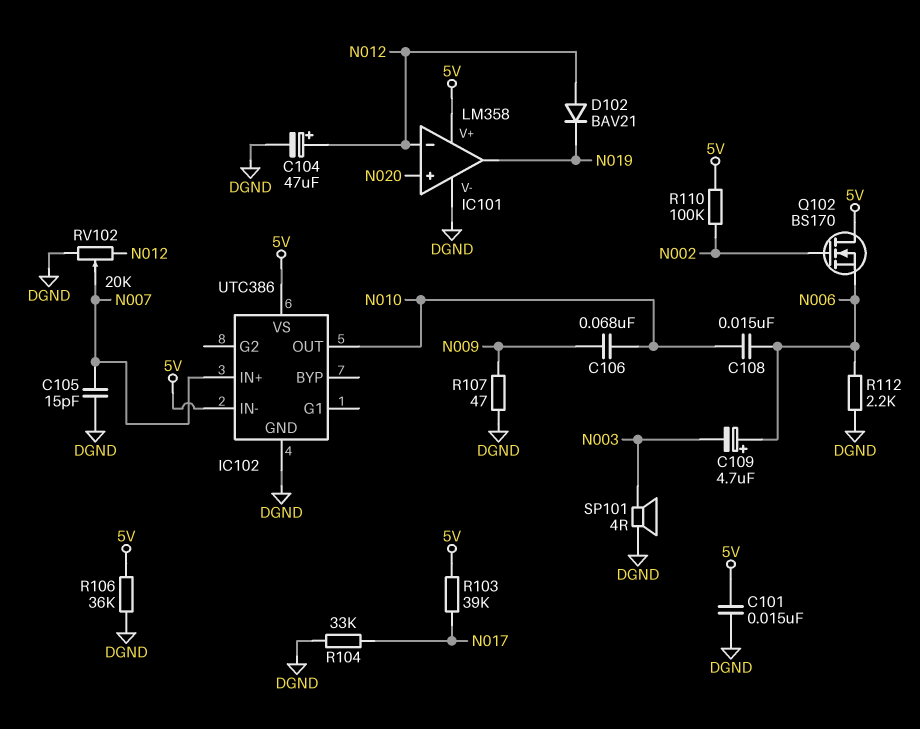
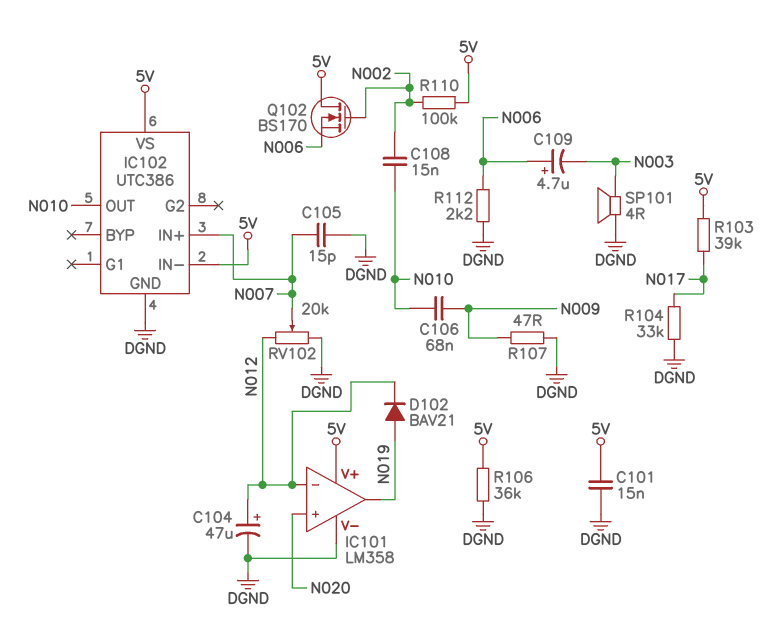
C108: 15nF (N006, N010) -> 15nF (N002, N010)
D102: diode BAV21 (A N012, K N019) -> diode BAV21 (A N019, K N012)

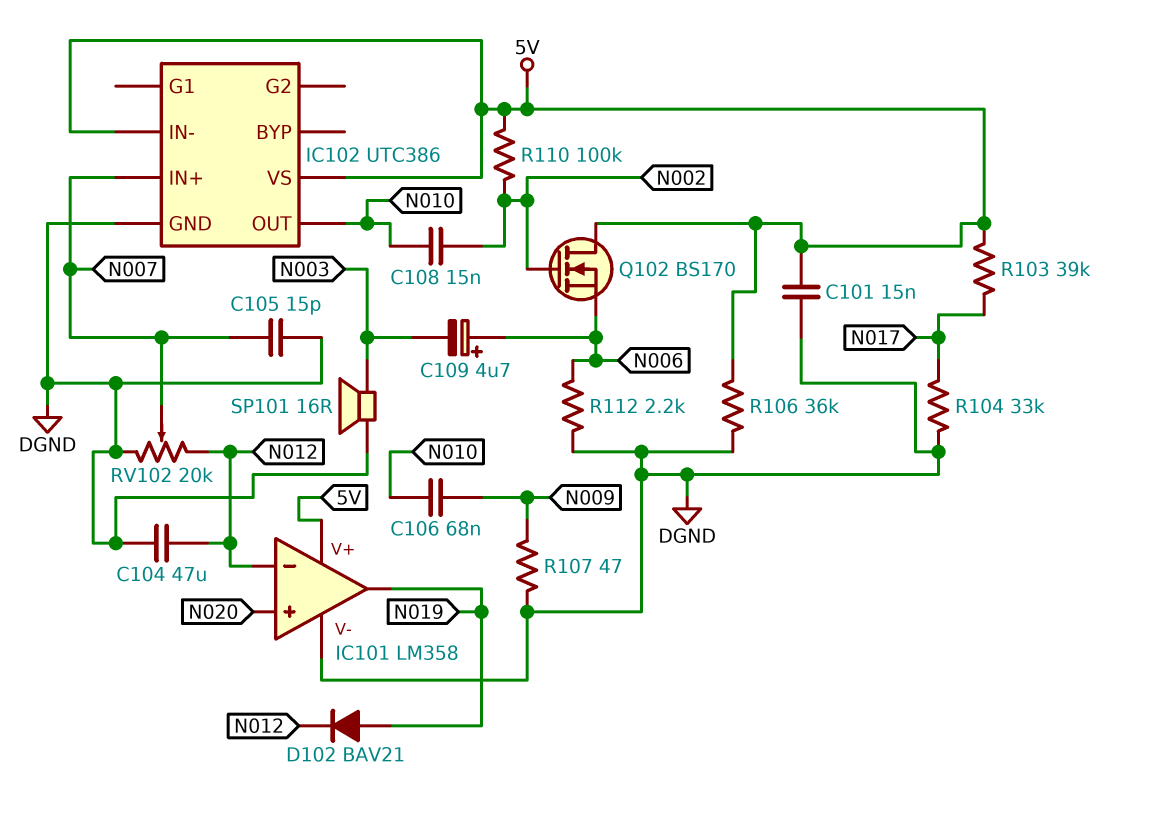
C104: 47uF (plus N012, minus DGND) -> 47uF (DGND, N012)
SP101: speaker 4R (DGND, N003) -> speaker 16R (DGND, N003)

